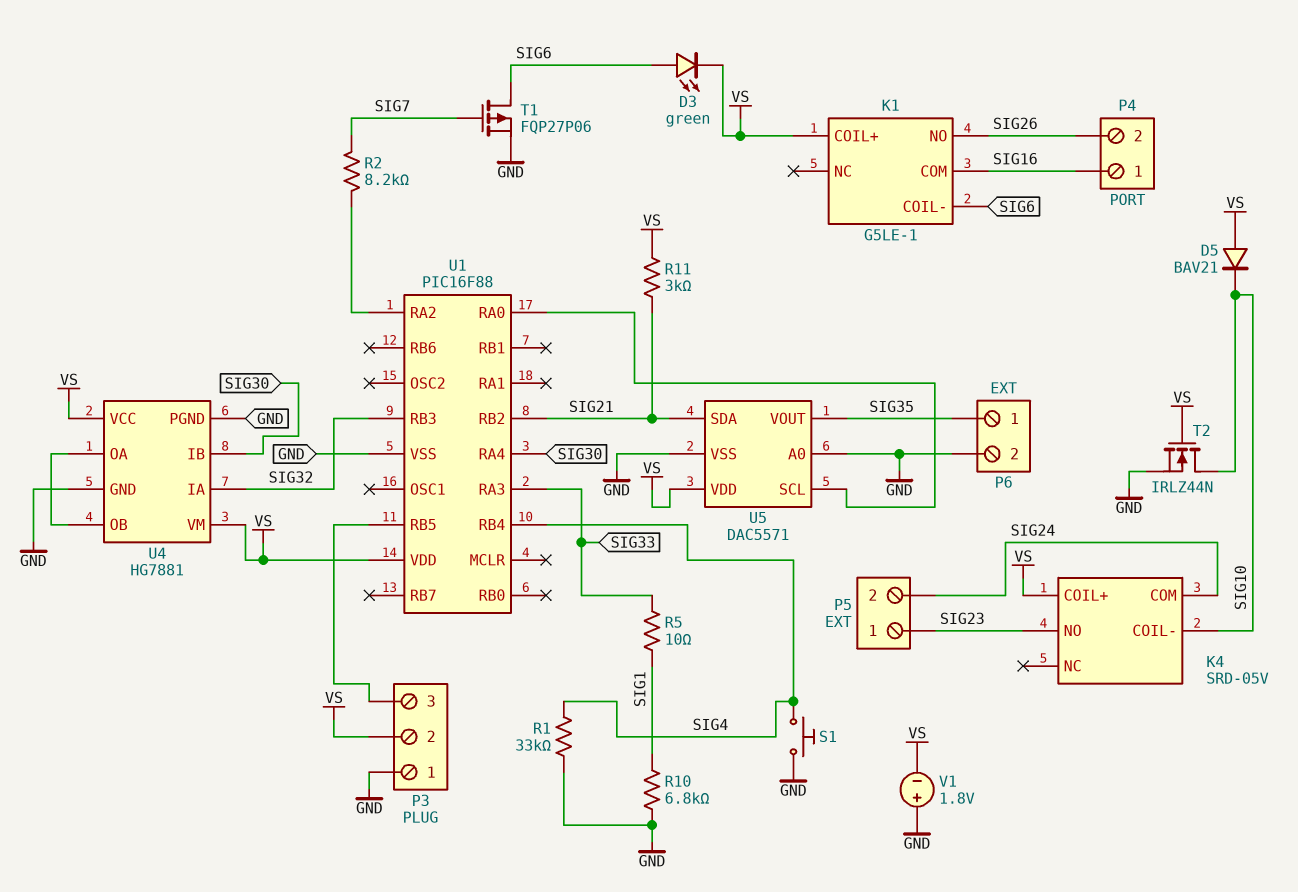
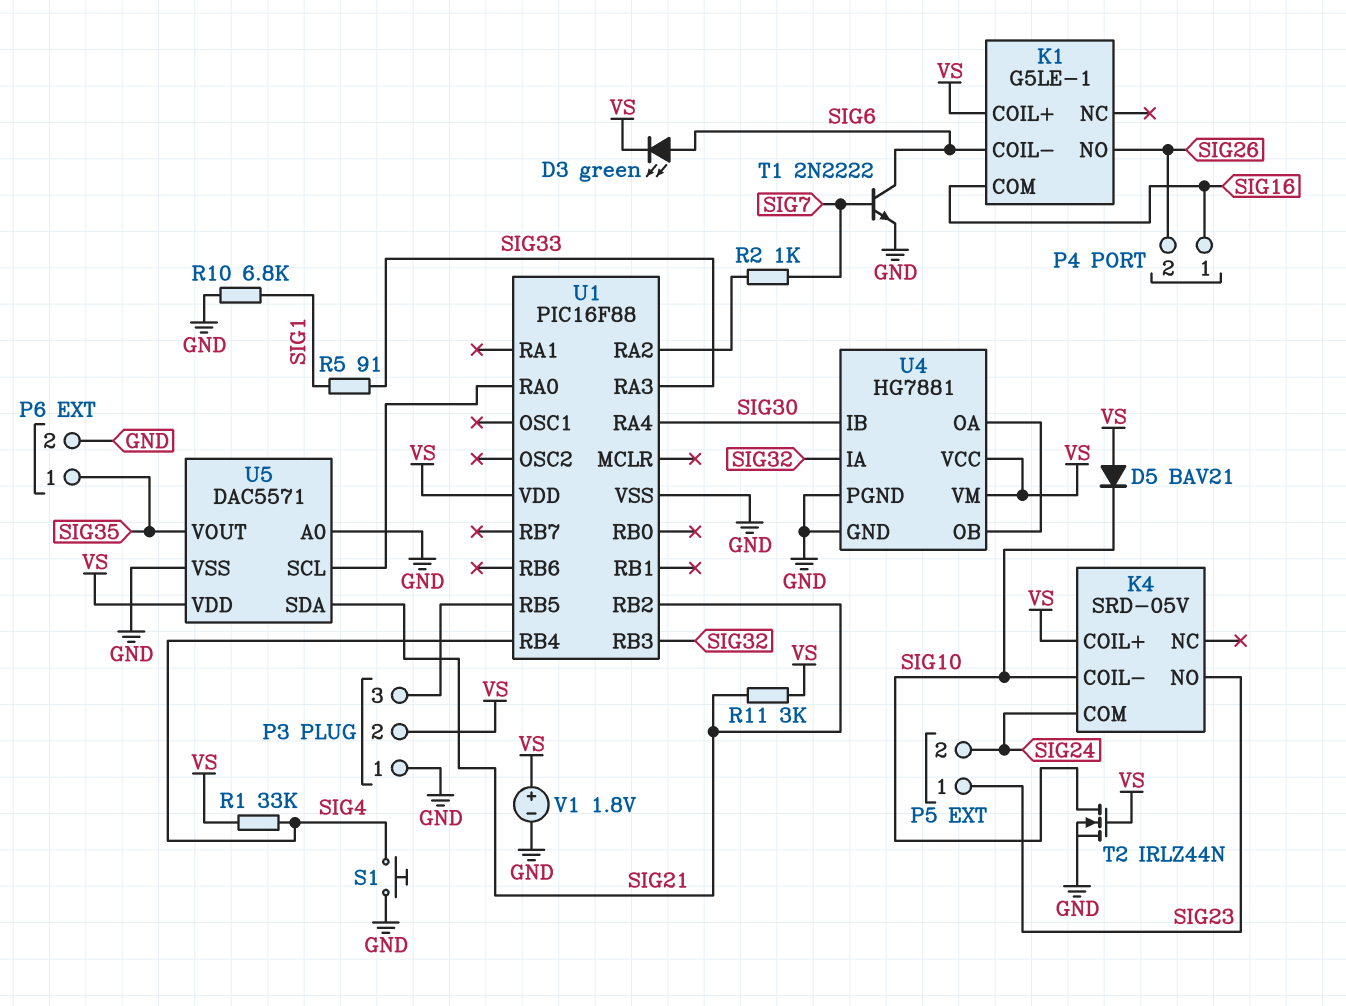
R1: 33k (GND, SIG4) -> 33k (SIG4, VS)
R2: 8.2k (SIG7, U1/RA2) -> 1k (SIG7, U1/RA2)
R5: 10 (SIG1, SIG33) -> 91 (SIG1, SIG33)
T1: PMOS FQP27P06 (G SIG7, D SIG6, S GND) -> NPN 2N2222 (B SIG7, C SIG6, E GND)
V1: 1.8V (plus GND, minus VS) -> 1.8V (plus VS, minus GND)

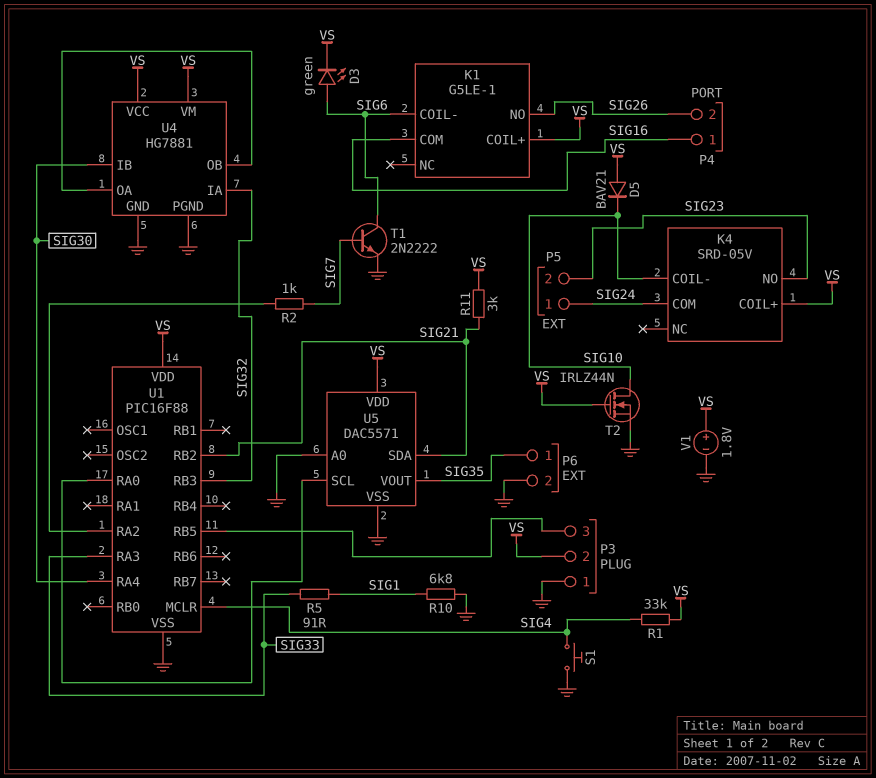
P5 pin 1: SIG23 -> SIG24
P5 pin 2: SIG24 -> SIG23
U1 pin MCLR: none -> SIG4
U1 pin RB4: SIG4 -> none

